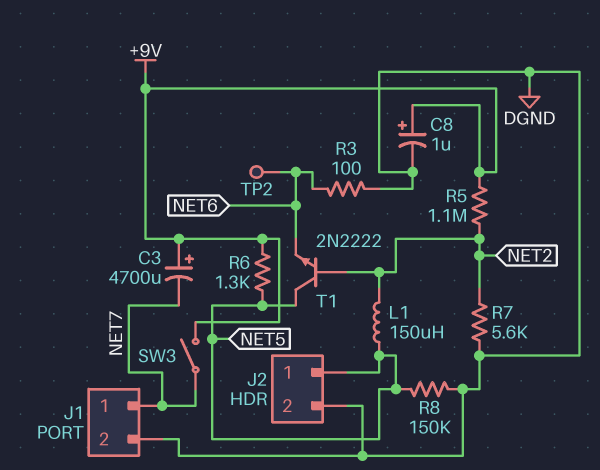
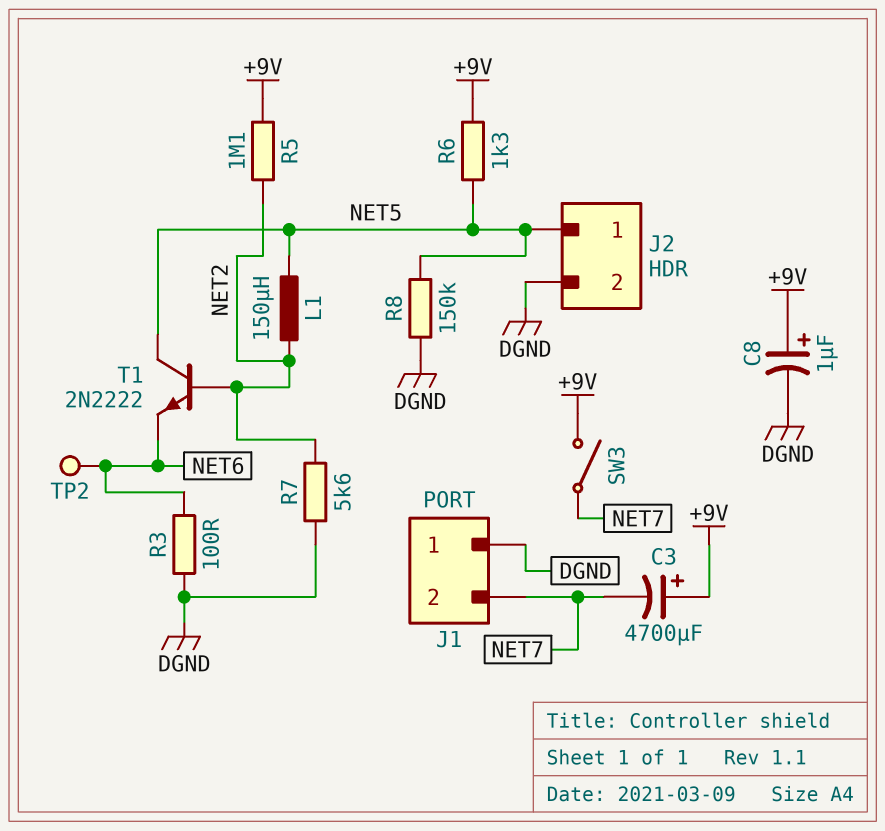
J1 pin 1: NET7 -> DGND
J1 pin 2: DGND -> NET7

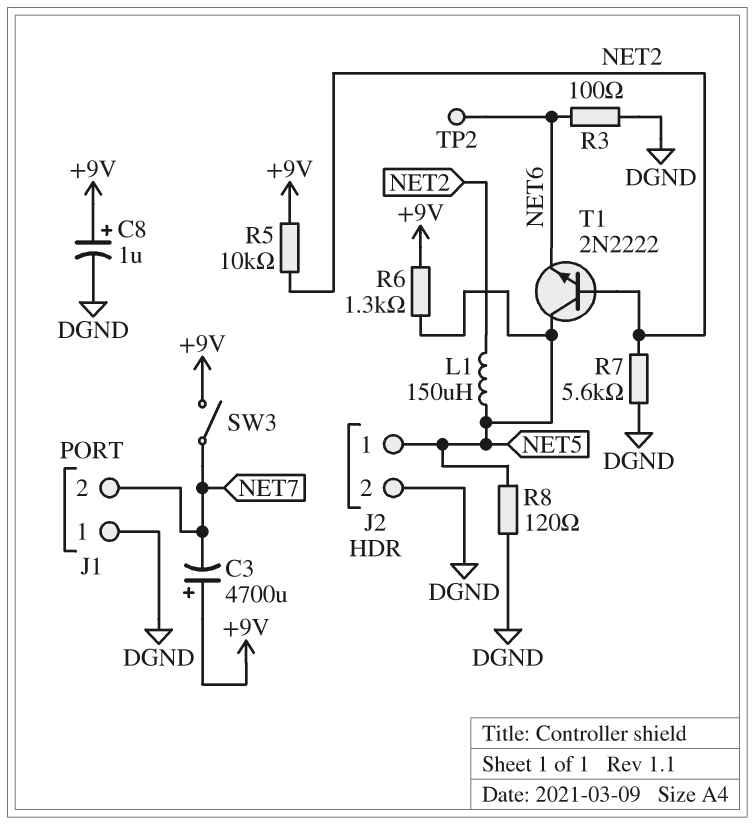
R5: 1.1M (+9V, NET2) -> 10k (+9V, NET2)
R8: 150k (DGND, NET5) -> 120 (DGND, NET5)

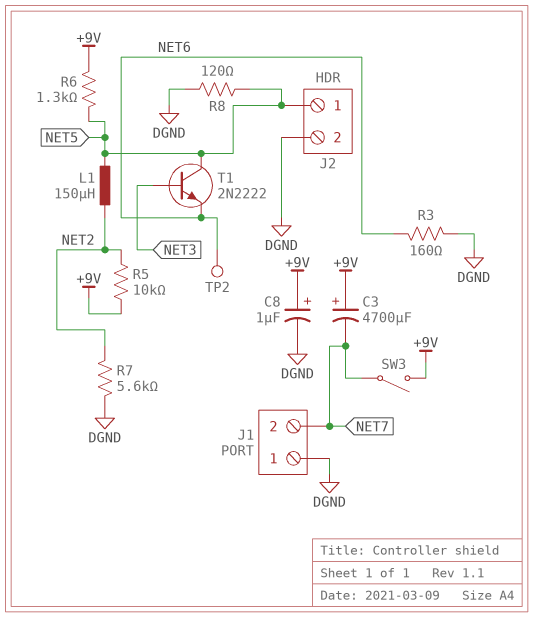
R3: 100 (DGND, NET6) -> 160 (DGND, NET6)
T1: NPN 2N2222 (B NET2, C NET5, E NET6) -> NPN 2N2222 (B NET3, C NET5, E NET6)

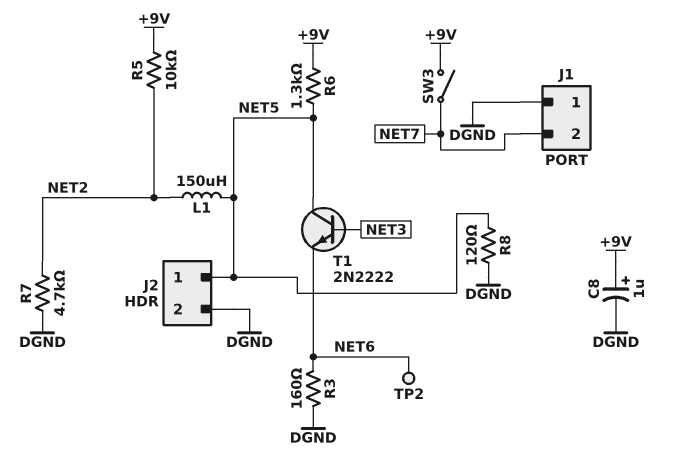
C3: 4700uF (plus +9V, minus NET7) -> none
R7: 5.6k (DGND, NET2) -> 4.7k (DGND, NET2)

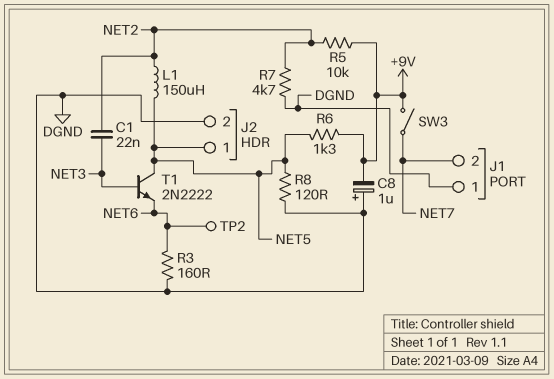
C1: none -> 22nF (NET2, NET3)
C8: 1uF (plus +9V, minus DGND) -> 1uF (plus DGND, minus +9V)

